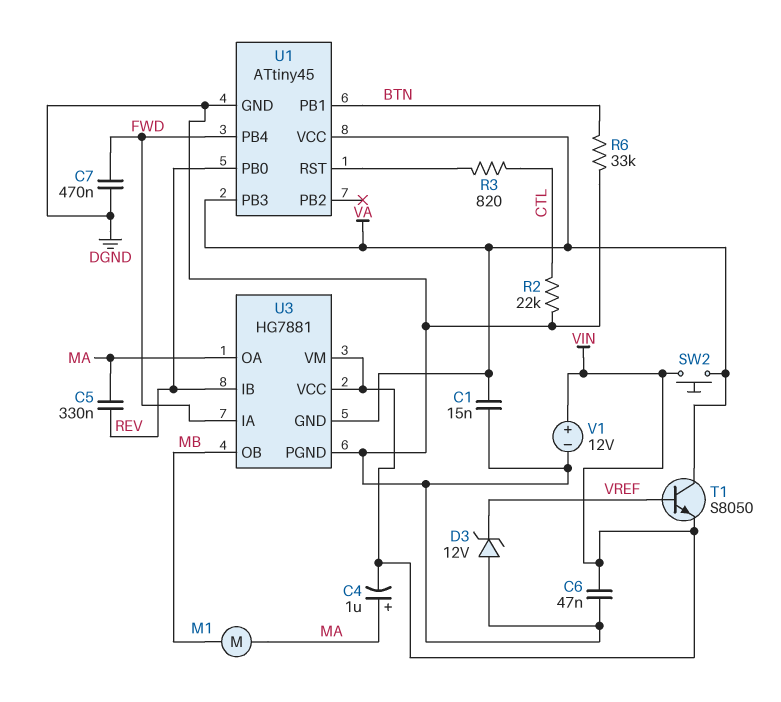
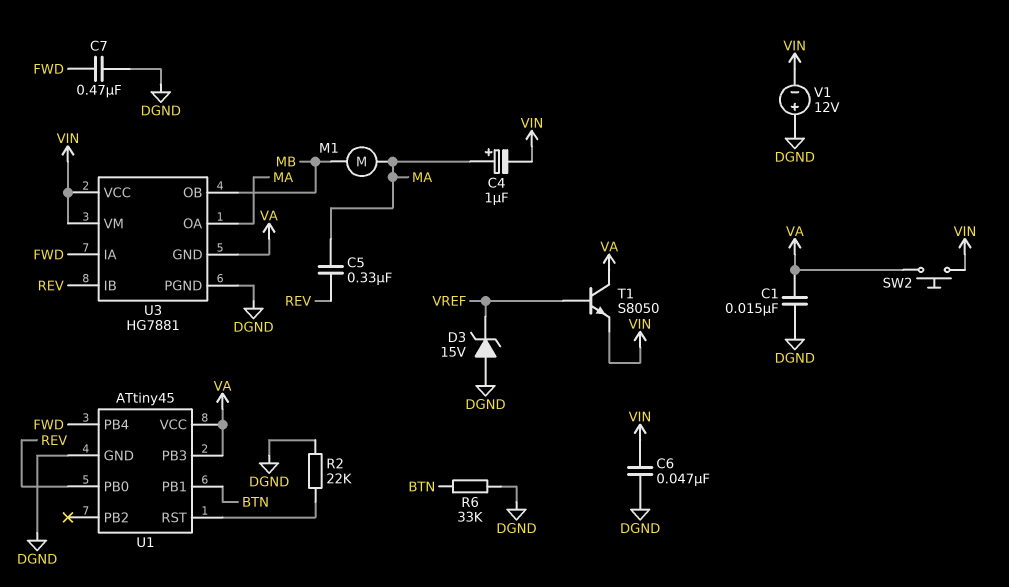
D3: zener 12V (A DGND, K VREF) -> zener 15V (A DGND, K VREF)
R2: 22k (CTL, DGND) -> 22k (DGND, U1/RST)
R3: 820 (CTL, U1/RST) -> none
V1: 12V (plus VIN, minus DGND) -> 12V (plus DGND, minus VIN)

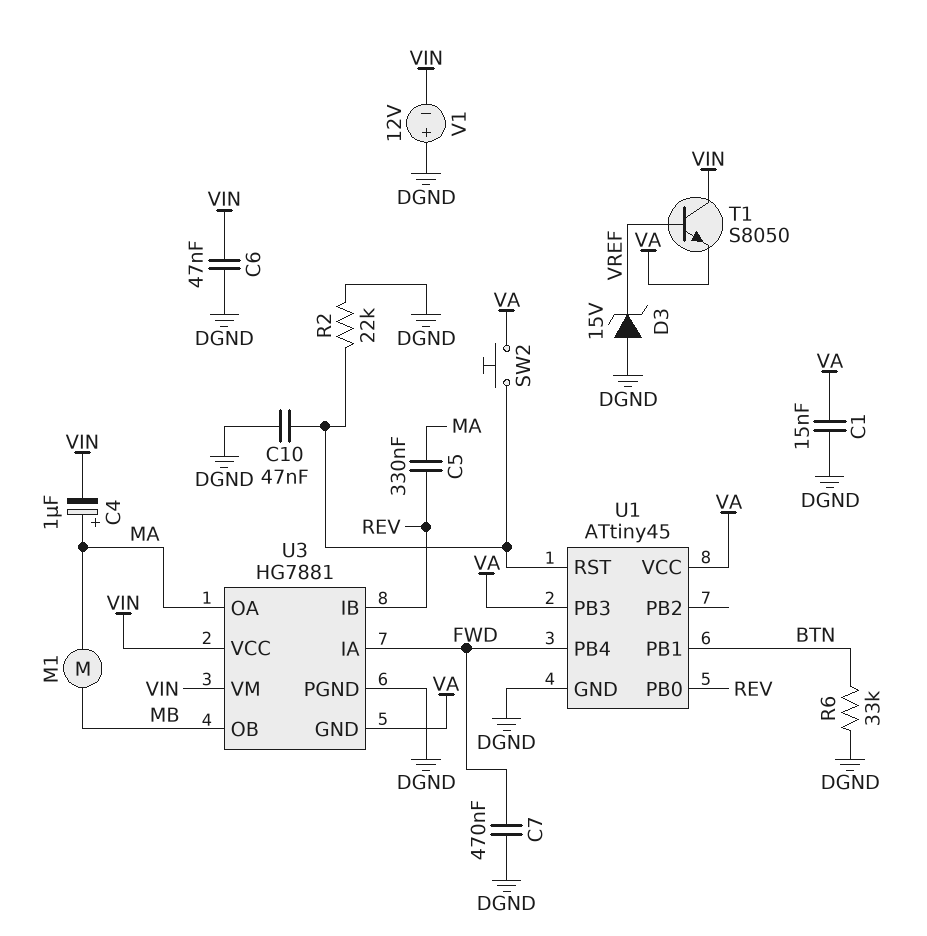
C10: none -> 47nF (DGND, U1/RST)
SW2: button (VA, VIN) -> button (U1/RST, VA)
T1: NPN S8050 (B VREF, C VA, E VIN) -> NPN S8050 (B VREF, C VIN, E VA)

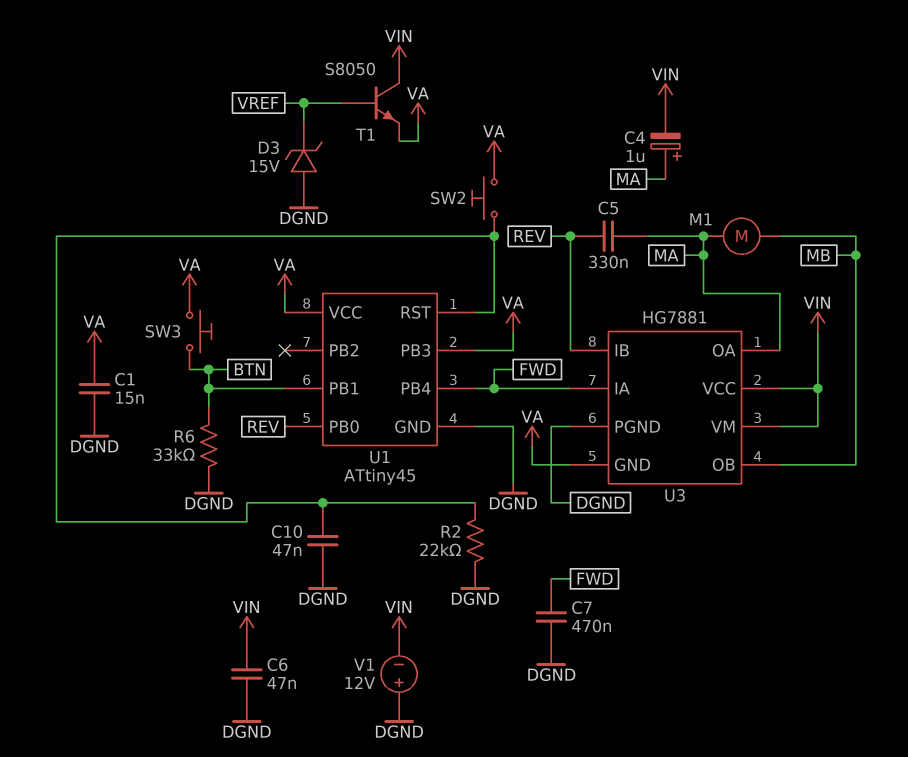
SW3: none -> button (BTN, VA)

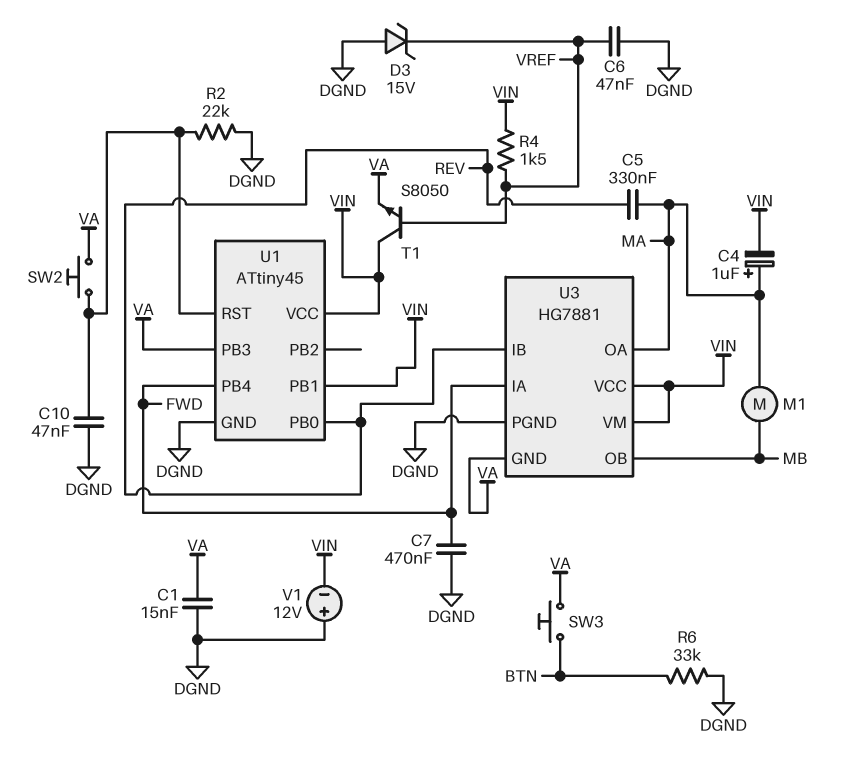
C6: 47nF (DGND, VIN) -> 47nF (DGND, VREF)
R4: none -> 1.5k (VIN, VREF)
U1 pin PB1: BTN -> VIN
U1 pin VCC: VA -> VIN

